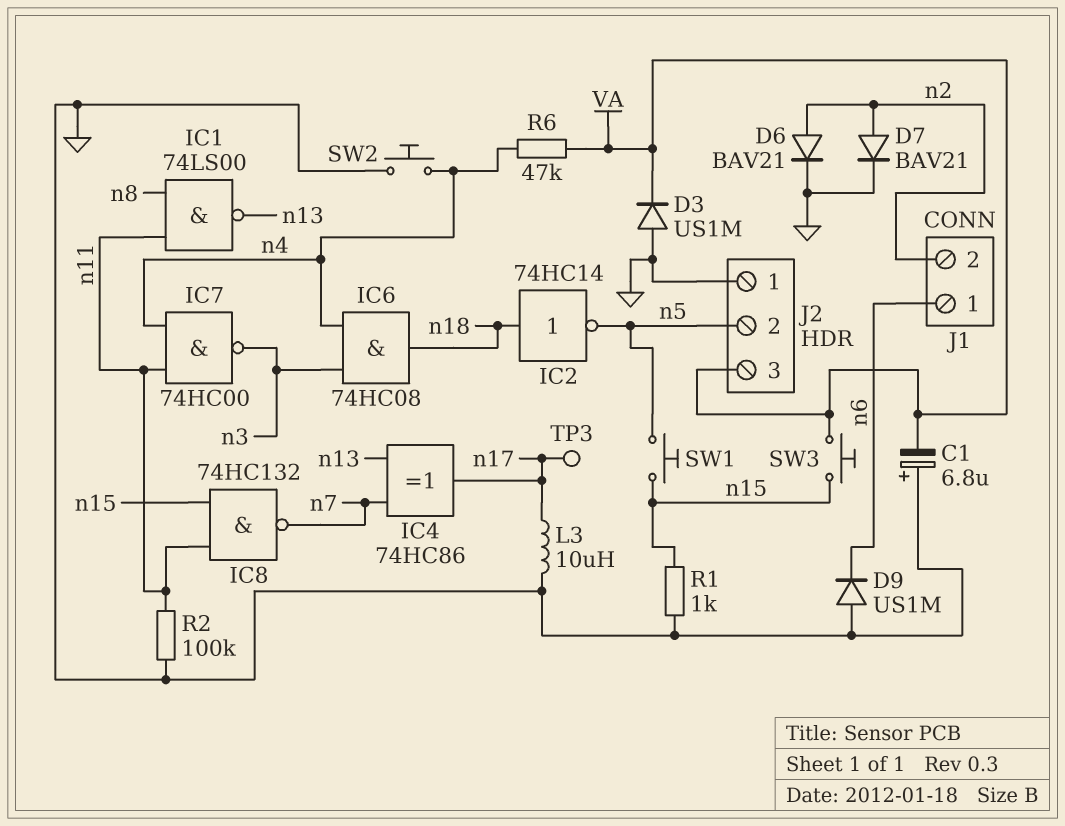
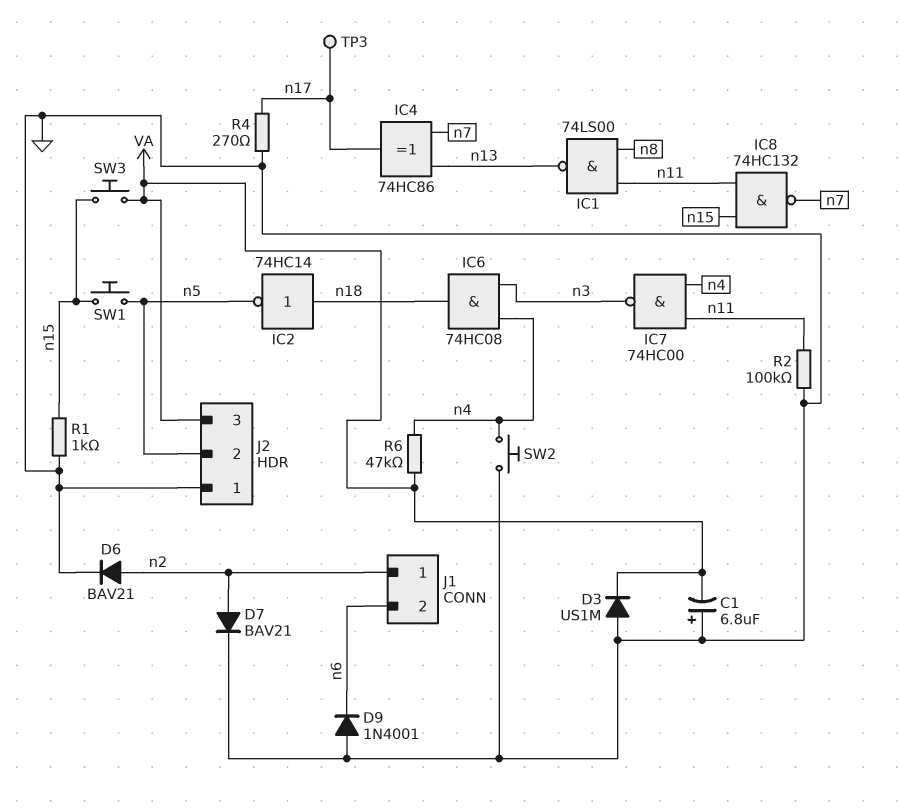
D9: diode US1M (A GND, K n6) -> diode 1N4001 (A GND, K n6)
J1 pin 1: n6 -> n2
J1 pin 2: n2 -> n6
L3: 10uH (GND, n17) -> none
R4: none -> 270 (GND, n17)

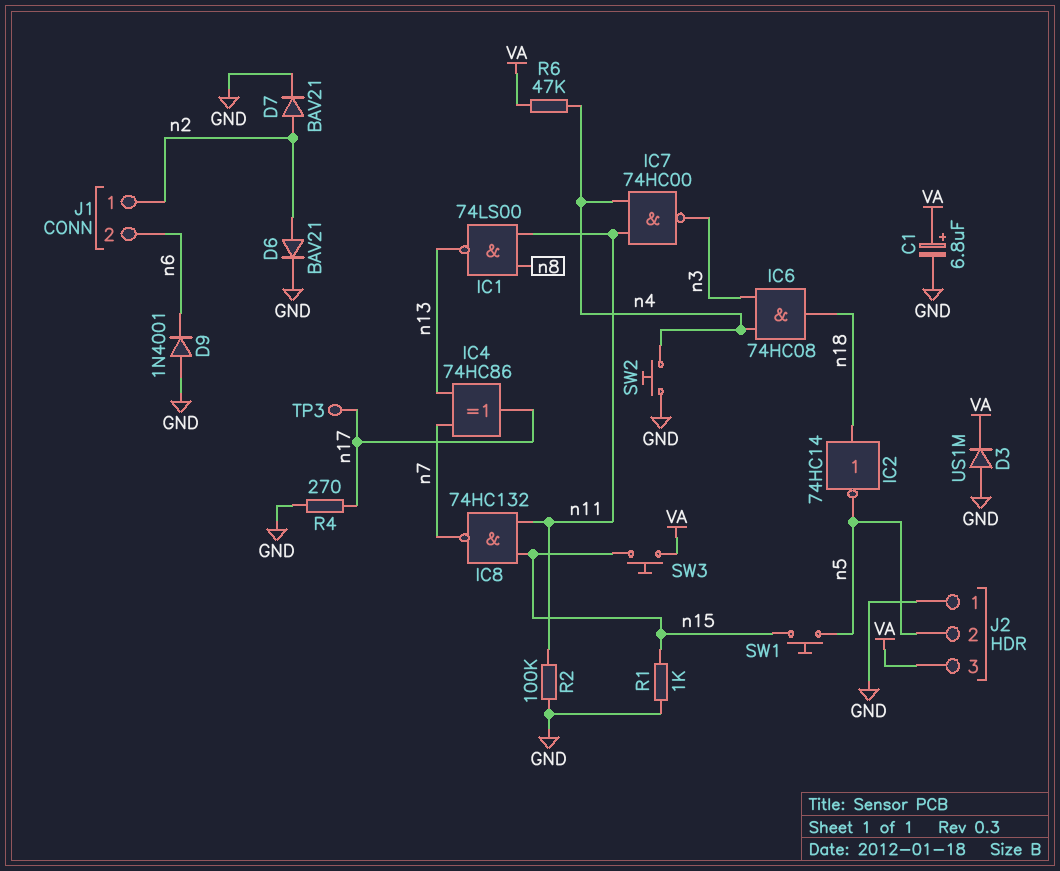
C1: 6.8uF (plus GND, minus VA) -> 6.8uF (plus VA, minus GND)

